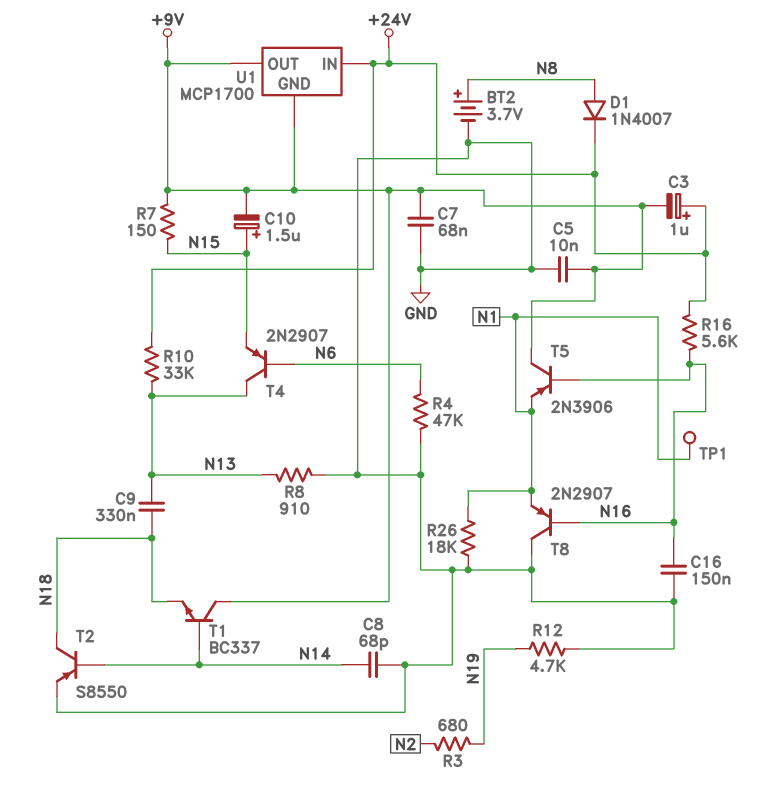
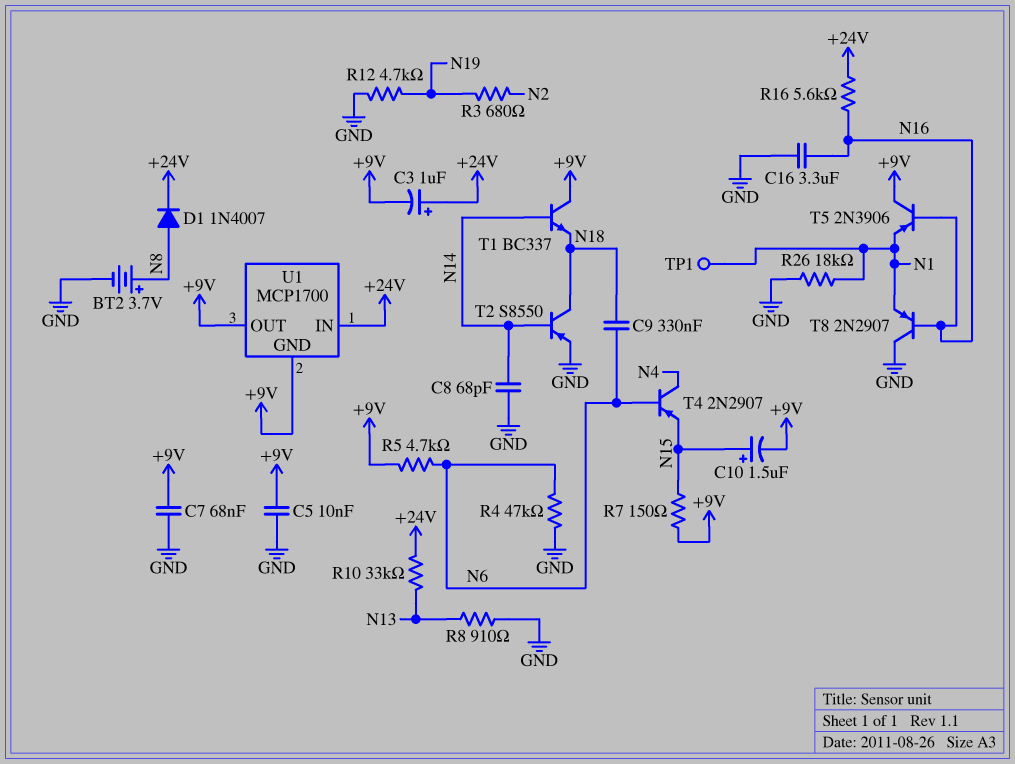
C9: 330nF (N13, N18) -> 330nF (N6, N18)
C16: 150nF (GND, N16) -> 3.3uF (GND, N16)
R5: none -> 4.7k (+9V, N6)
T4: PNP 2N2907 (B N6, C N13, E N15) -> PNP 2N2907 (B N6, C N4, E N15)

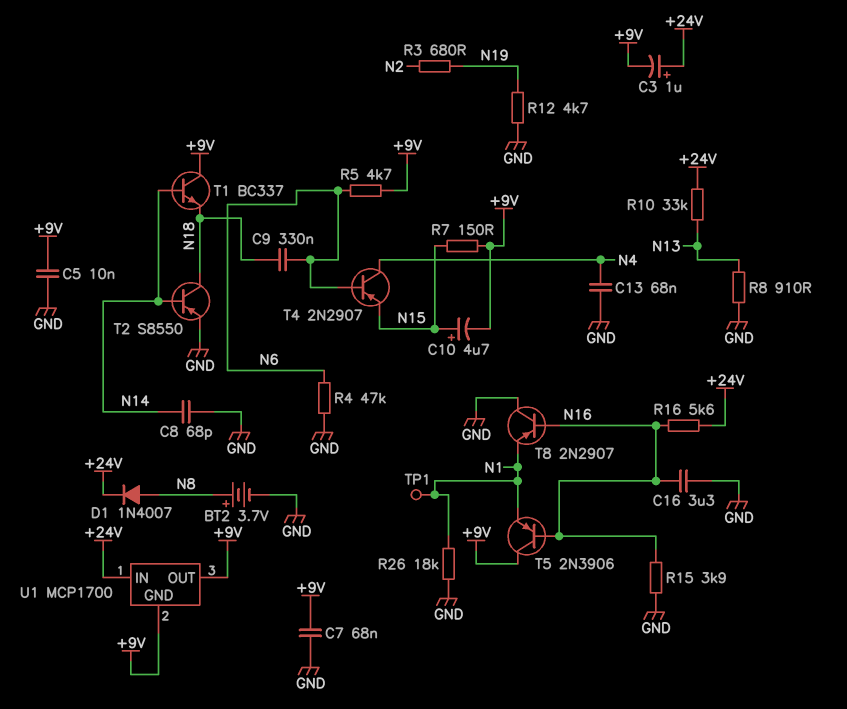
C10: 1.5uF (plus N15, minus +9V) -> 4.7uF (plus N15, minus +9V)
C13: none -> 68nF (GND, N4)
R15: none -> 3.9k (GND, N16)

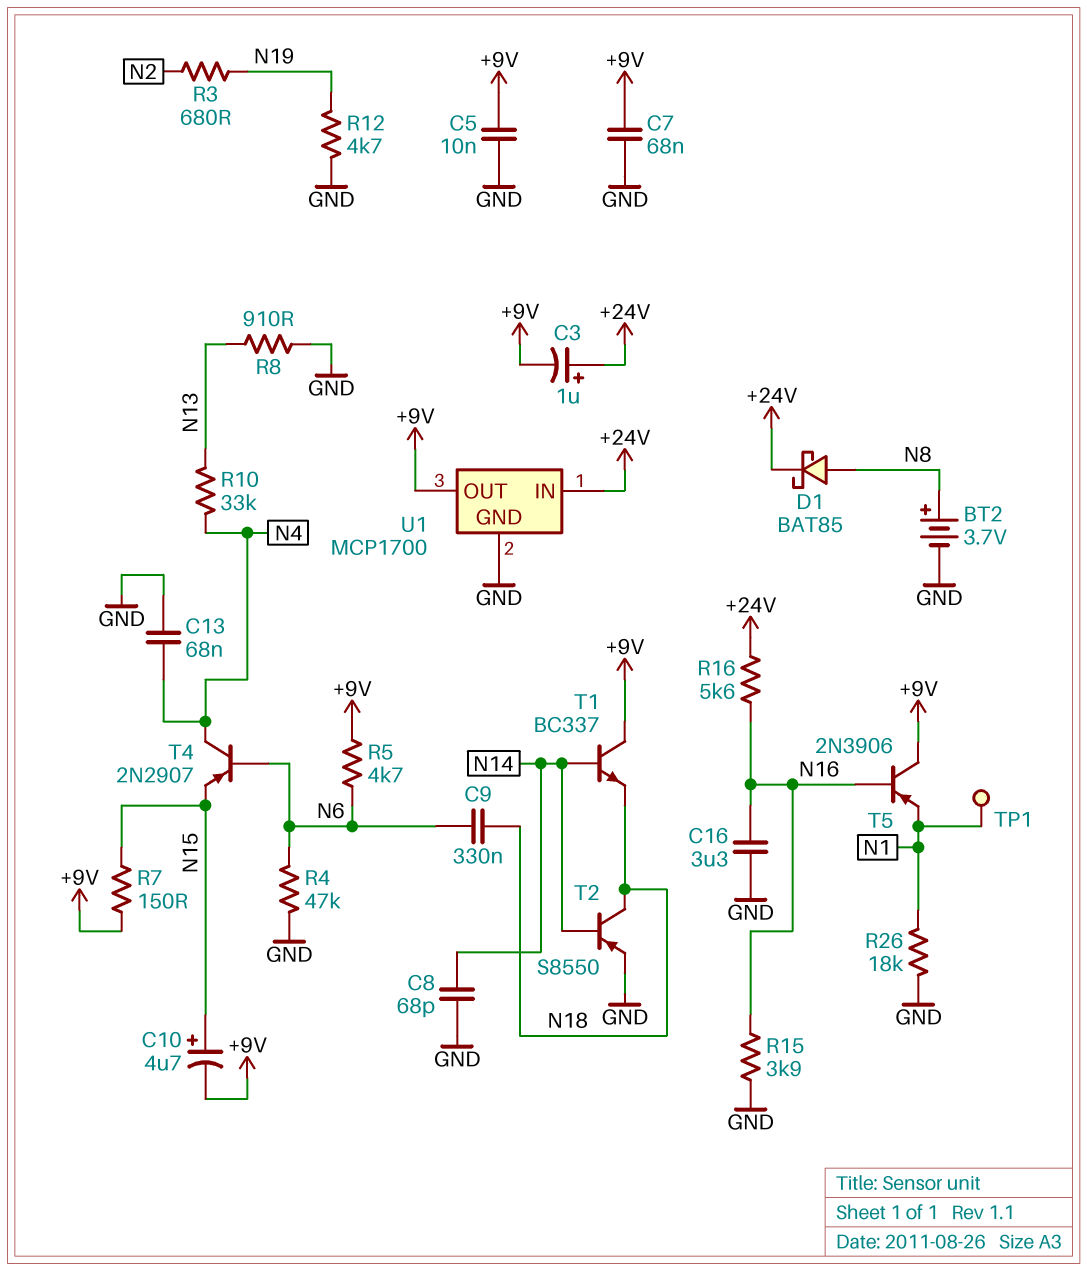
D1: diode 1N4007 (A N8, K +24V) -> schottky BAT85 (A N8, K +24V)
R10: 33k (+24V, N13) -> 33k (N4, N13)
T8: PNP 2N2907 (B N16, C GND, E N1) -> none
U1 pin GND: +9V -> GND

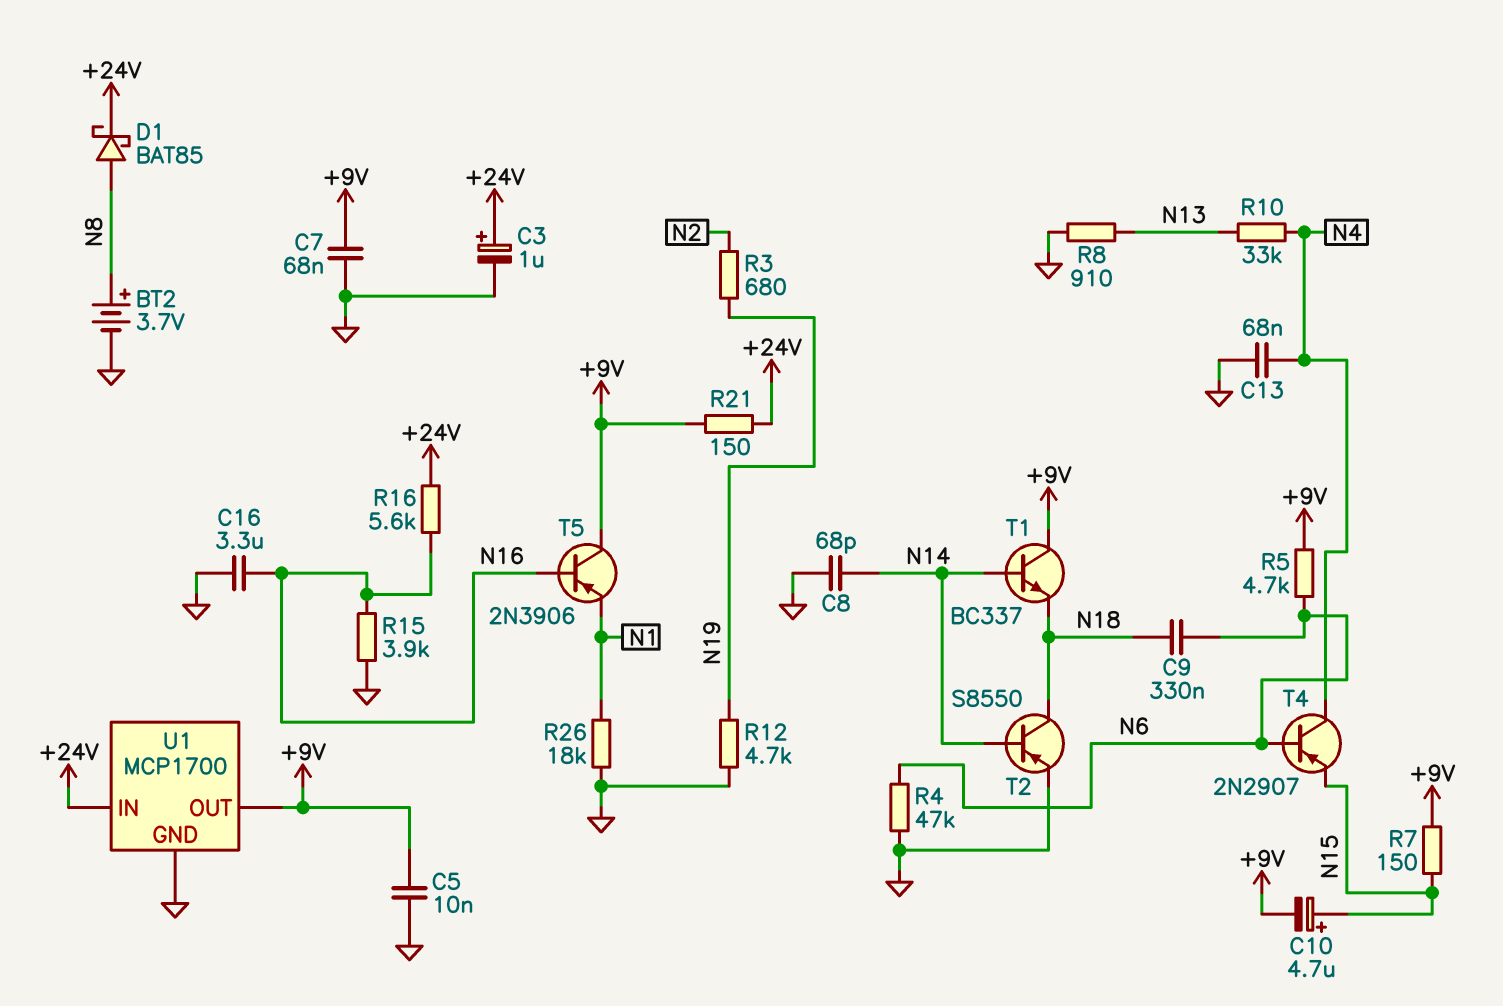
C3: 1uF (plus +24V, minus +9V) -> 1uF (plus +24V, minus GND)
R21: none -> 150 (+9V, +24V)
TP1: test point (N1) -> none

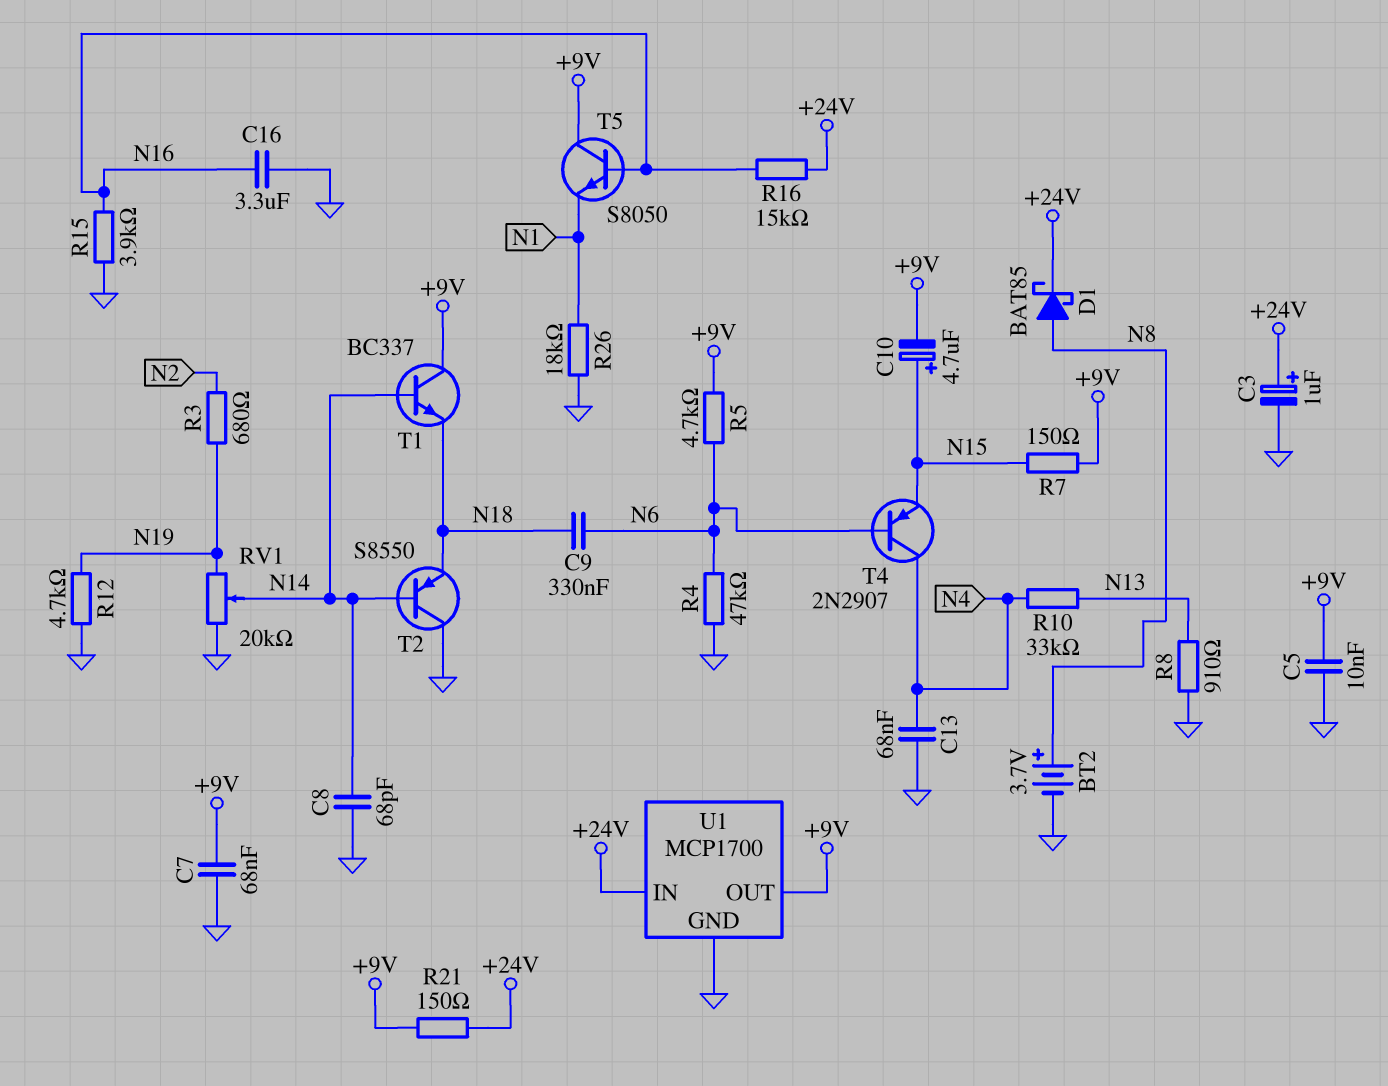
R16: 5.6k (+24V, N16) -> 15k (+24V, N16)
RV1: none -> 20k (GND, N19, wiper N14)
T2: PNP S8550 (B N14, C N18, E GND) -> PNP S8550 (B N14, C GND, E N18)
T5: PNP 2N3906 (B N16, C +9V, E N1) -> NPN S8050 (B N16, C +9V, E N1)

